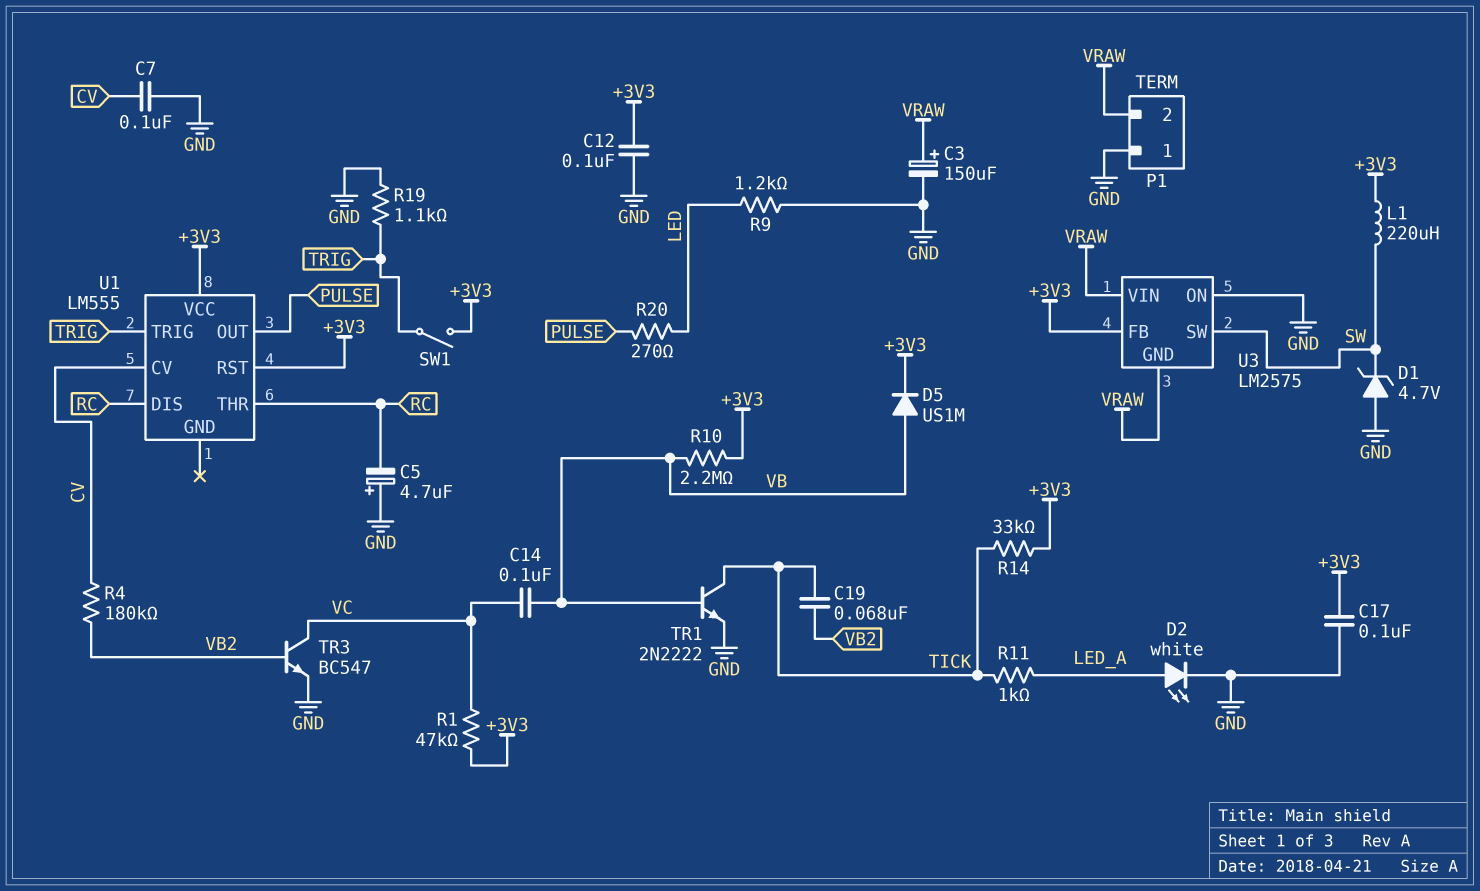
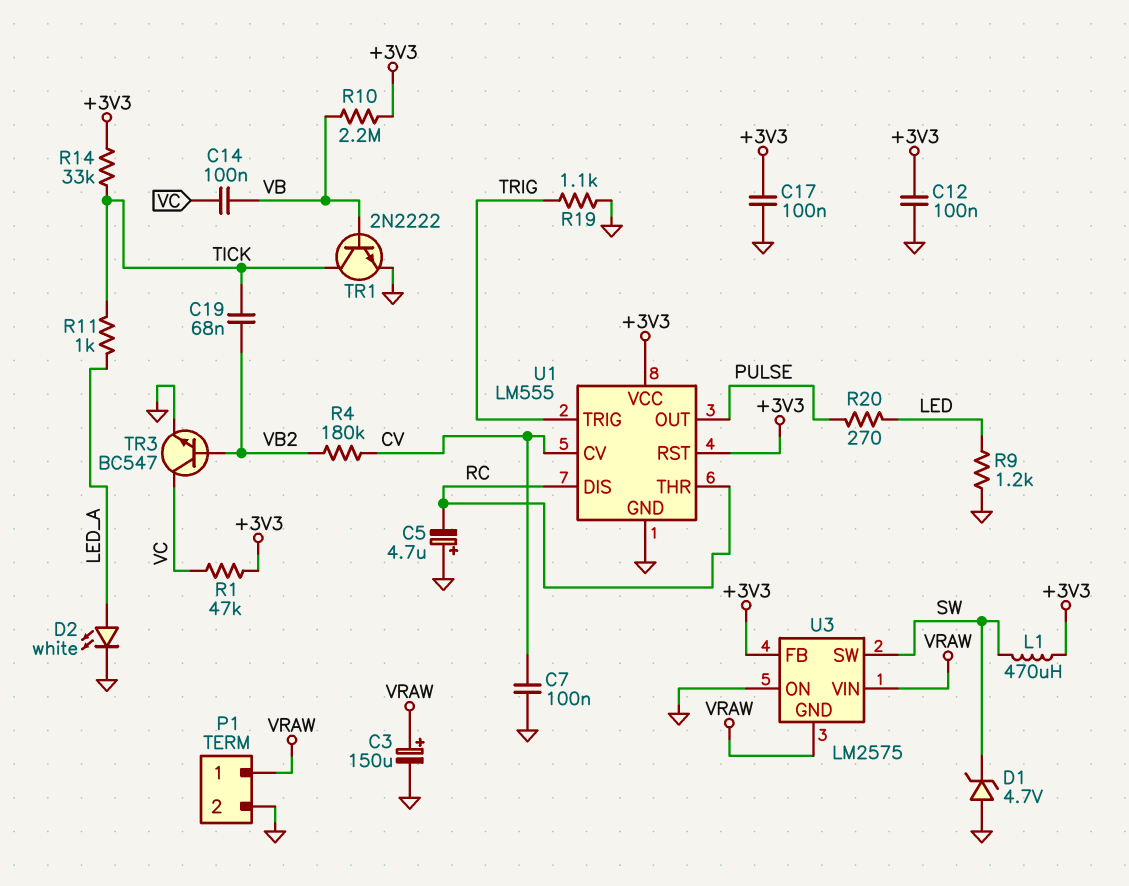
D5: diode US1M (A VB, K +3V3) -> none
L1: 220uH (+3V3, SW) -> 470uH (+3V3, SW)
P1 pin 1: GND -> VRAW
P1 pin 2: VRAW -> GND
SW1: switch (+3V3, TRIG) -> none
U1 pin GND: none -> GND

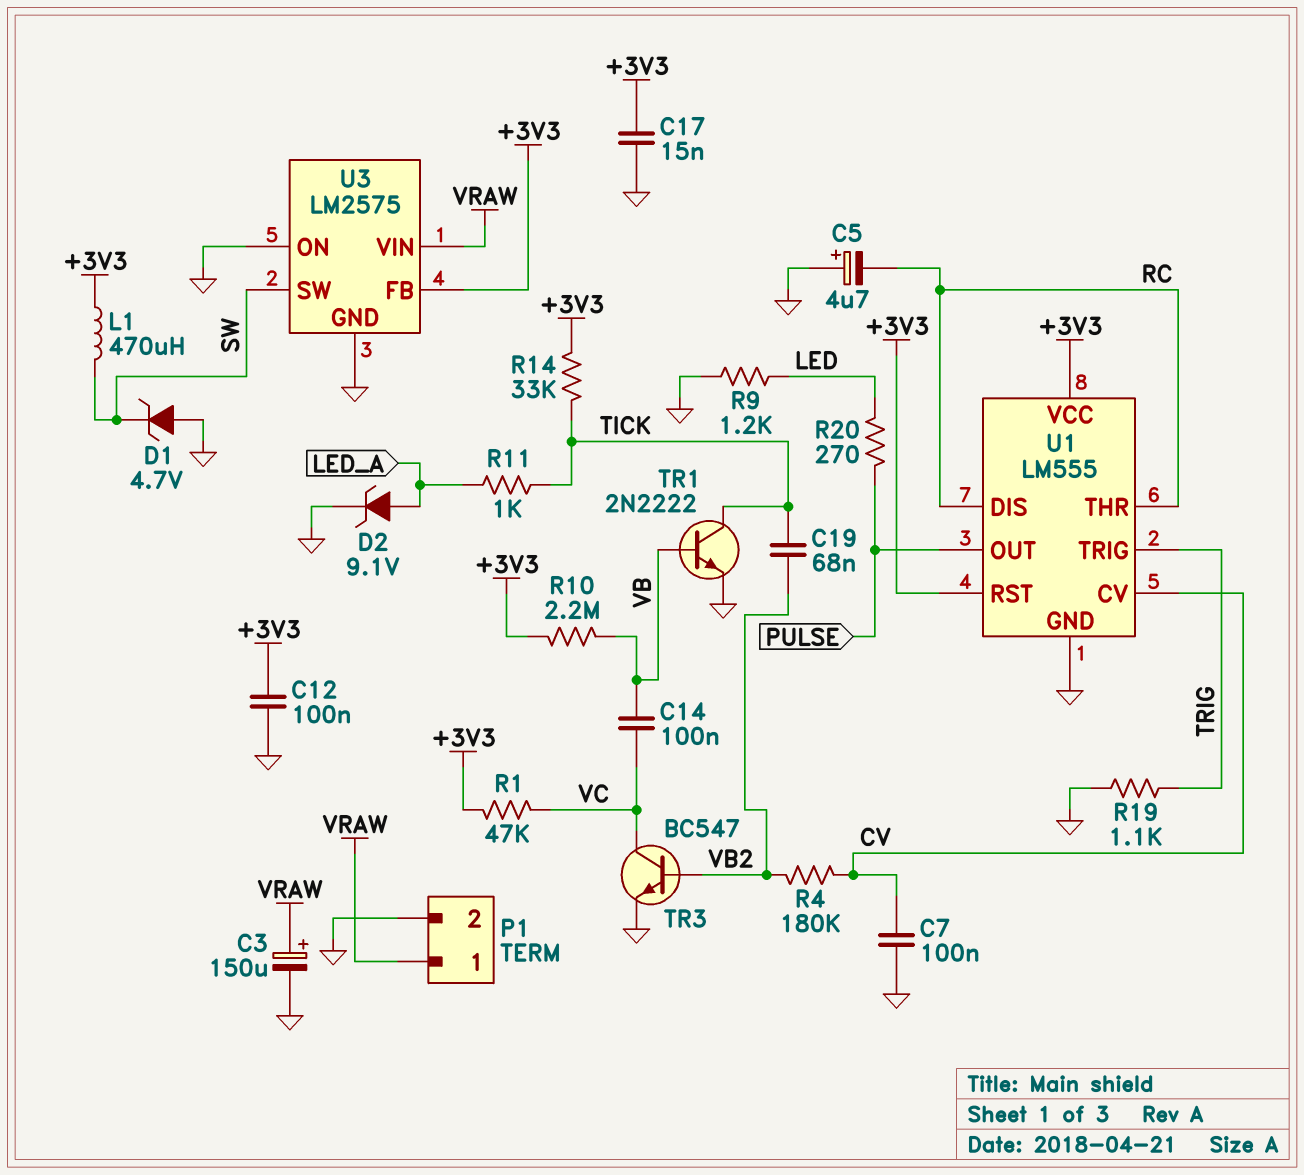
C17: 100nF (+3V3, GND) -> 15nF (+3V3, GND)
D2: LED white (A LED_A, K GND) -> zener 9.1V (A LED_A, K GND)
U3 pin GND: VRAW -> GND

